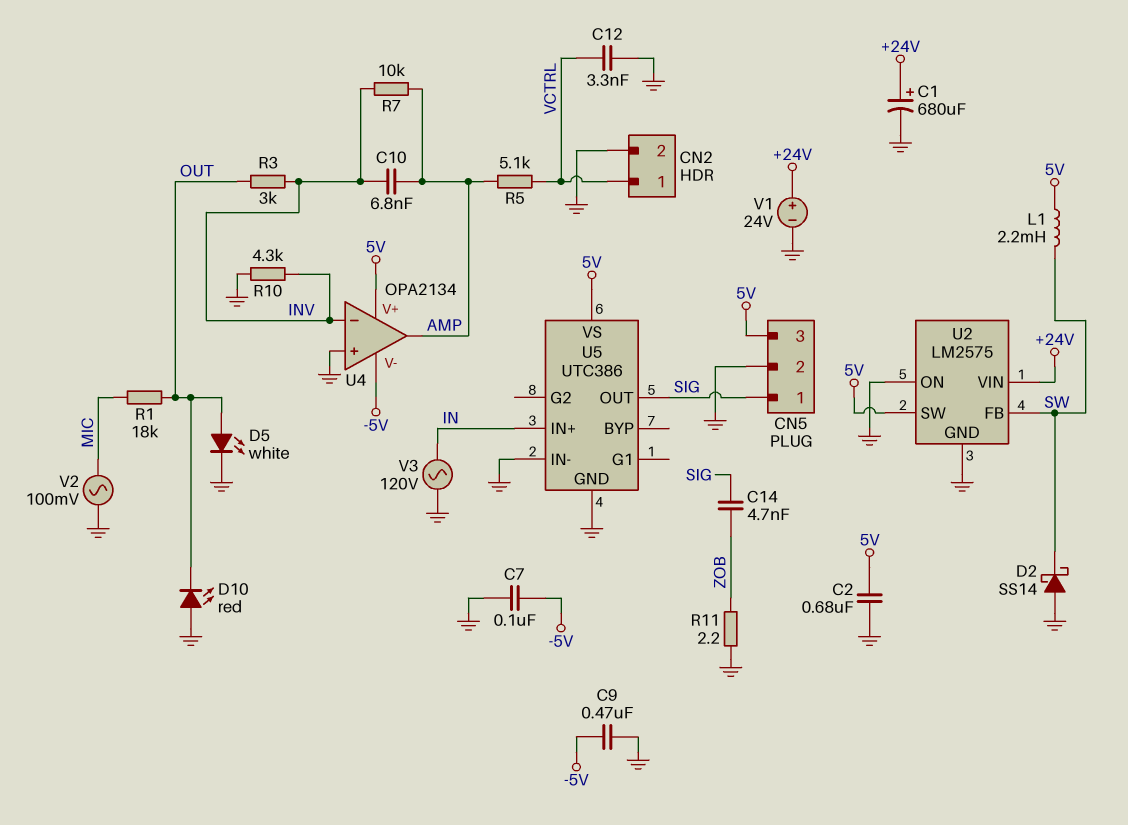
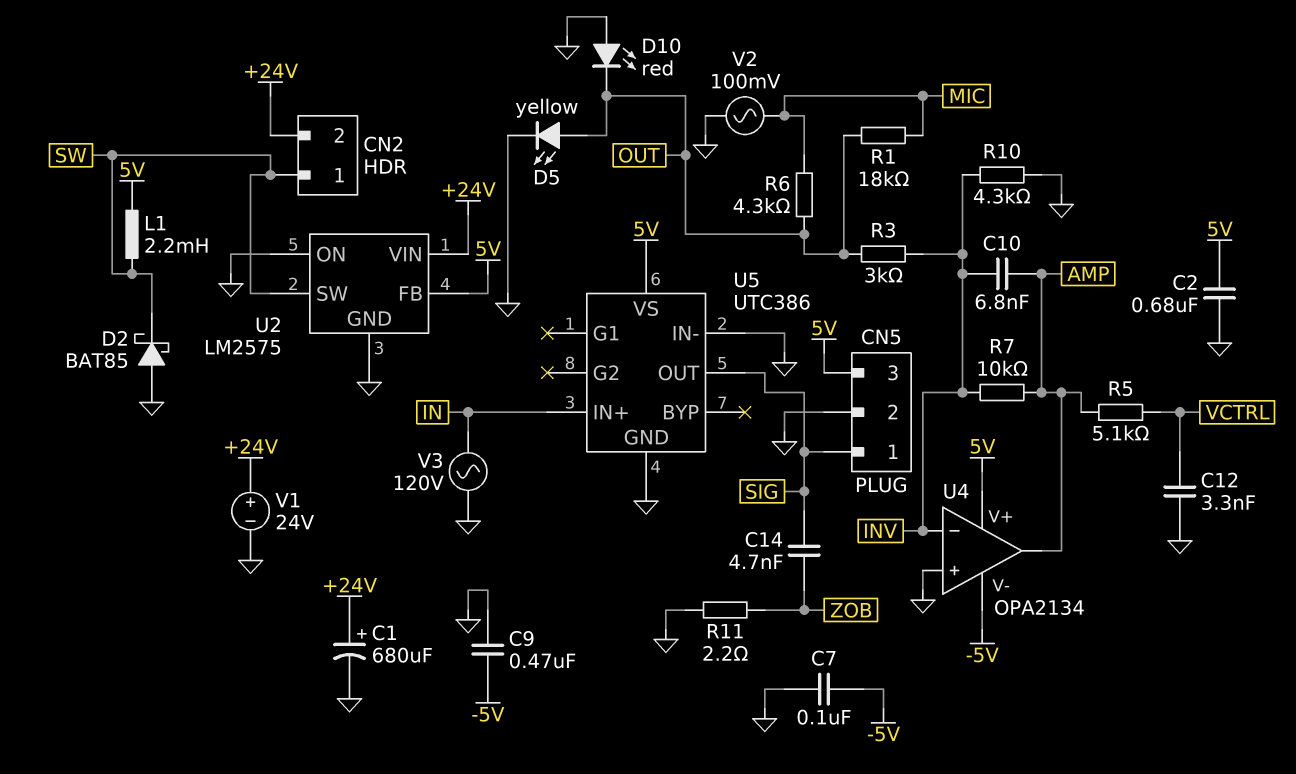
CN2 pin 1: VCTRL -> SW
CN2 pin 2: GND -> +24V
D2: schottky SS14 (A GND, K SW) -> schottky BAT85 (A GND, K SW)
D5: LED white (A OUT, K GND) -> LED yellow (A OUT, K GND)
R6: none -> 4.3k (MIC, OUT)
U2 pin FB: SW -> 5V
U2 pin SW: 5V -> SW

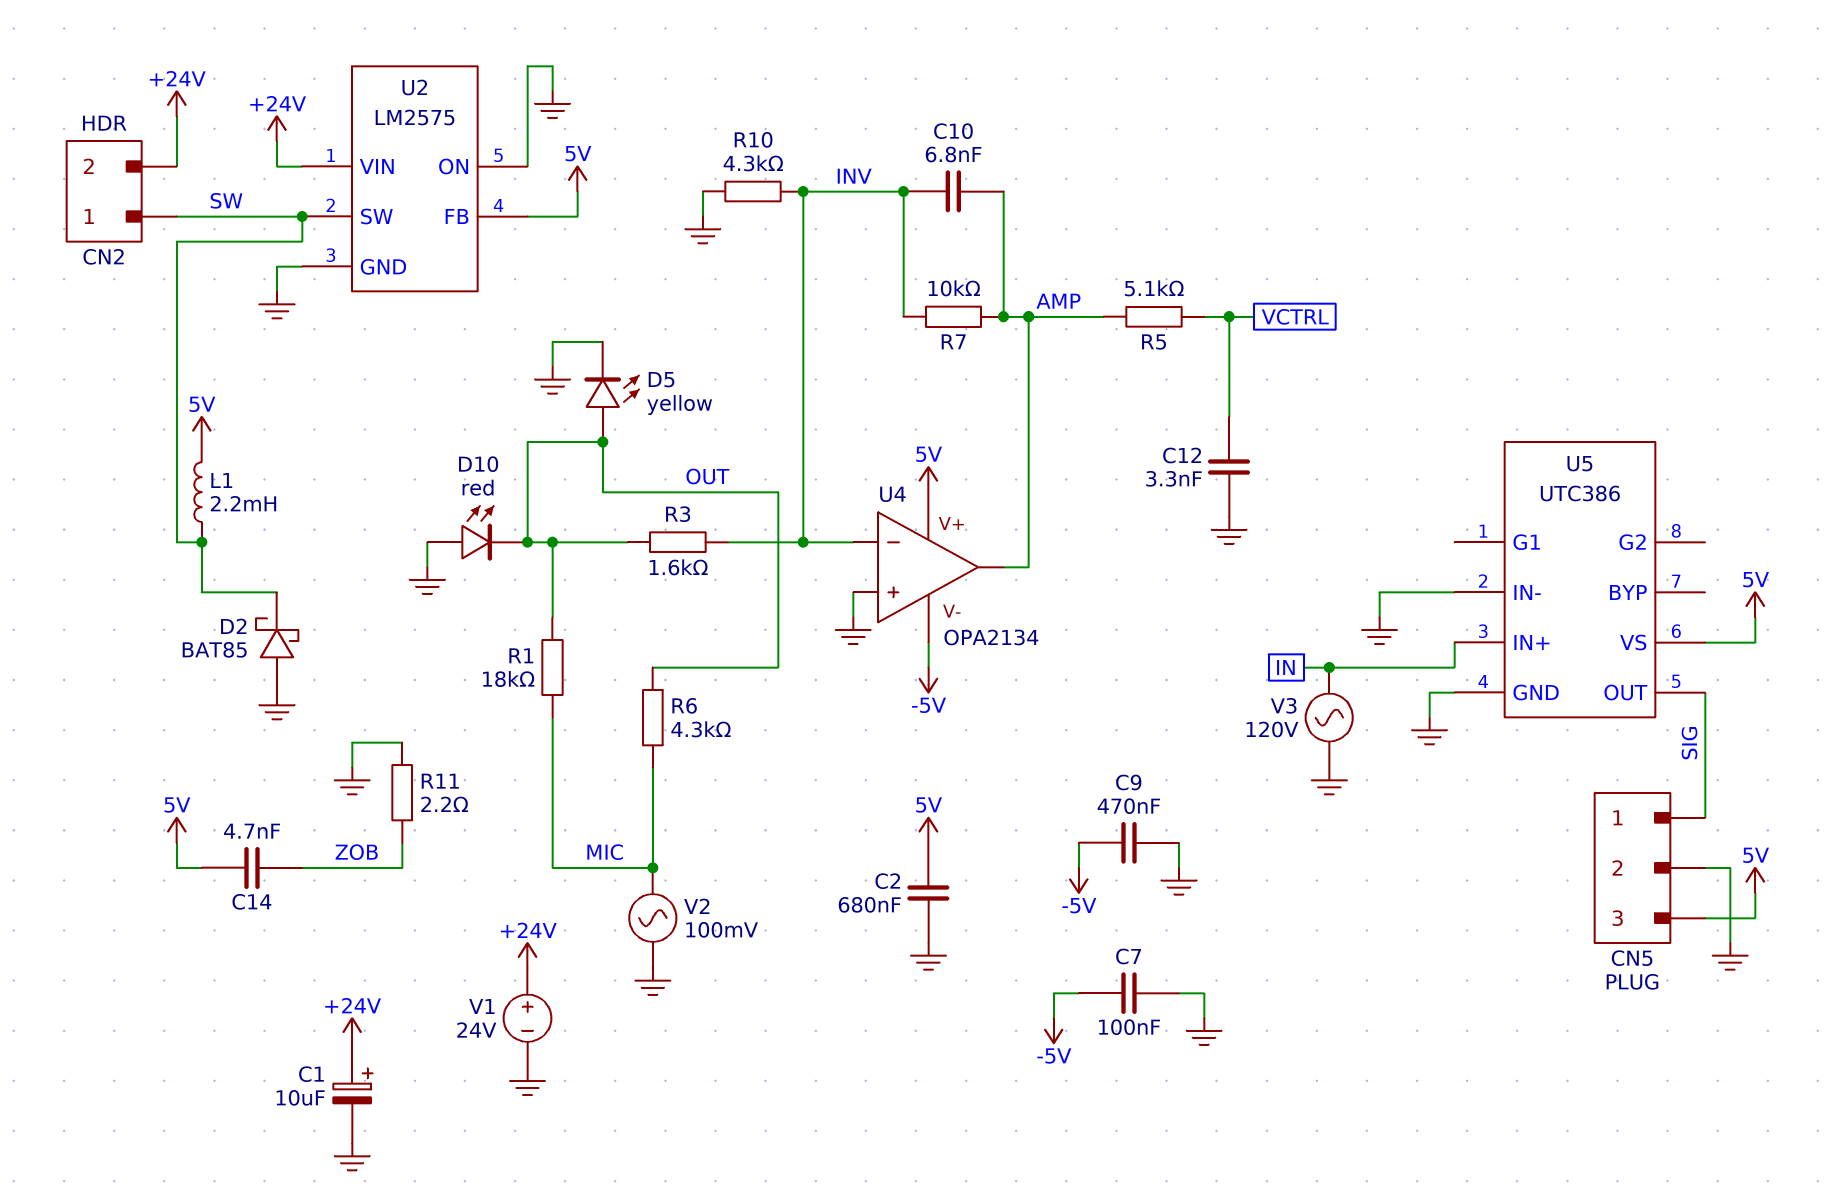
C1: 680uF (plus +24V, minus GND) -> 10uF (plus +24V, minus GND)
C14: 4.7nF (SIG, ZOB) -> 4.7nF (5V, ZOB)
R3: 3k (INV, OUT) -> 1.6k (INV, OUT)

